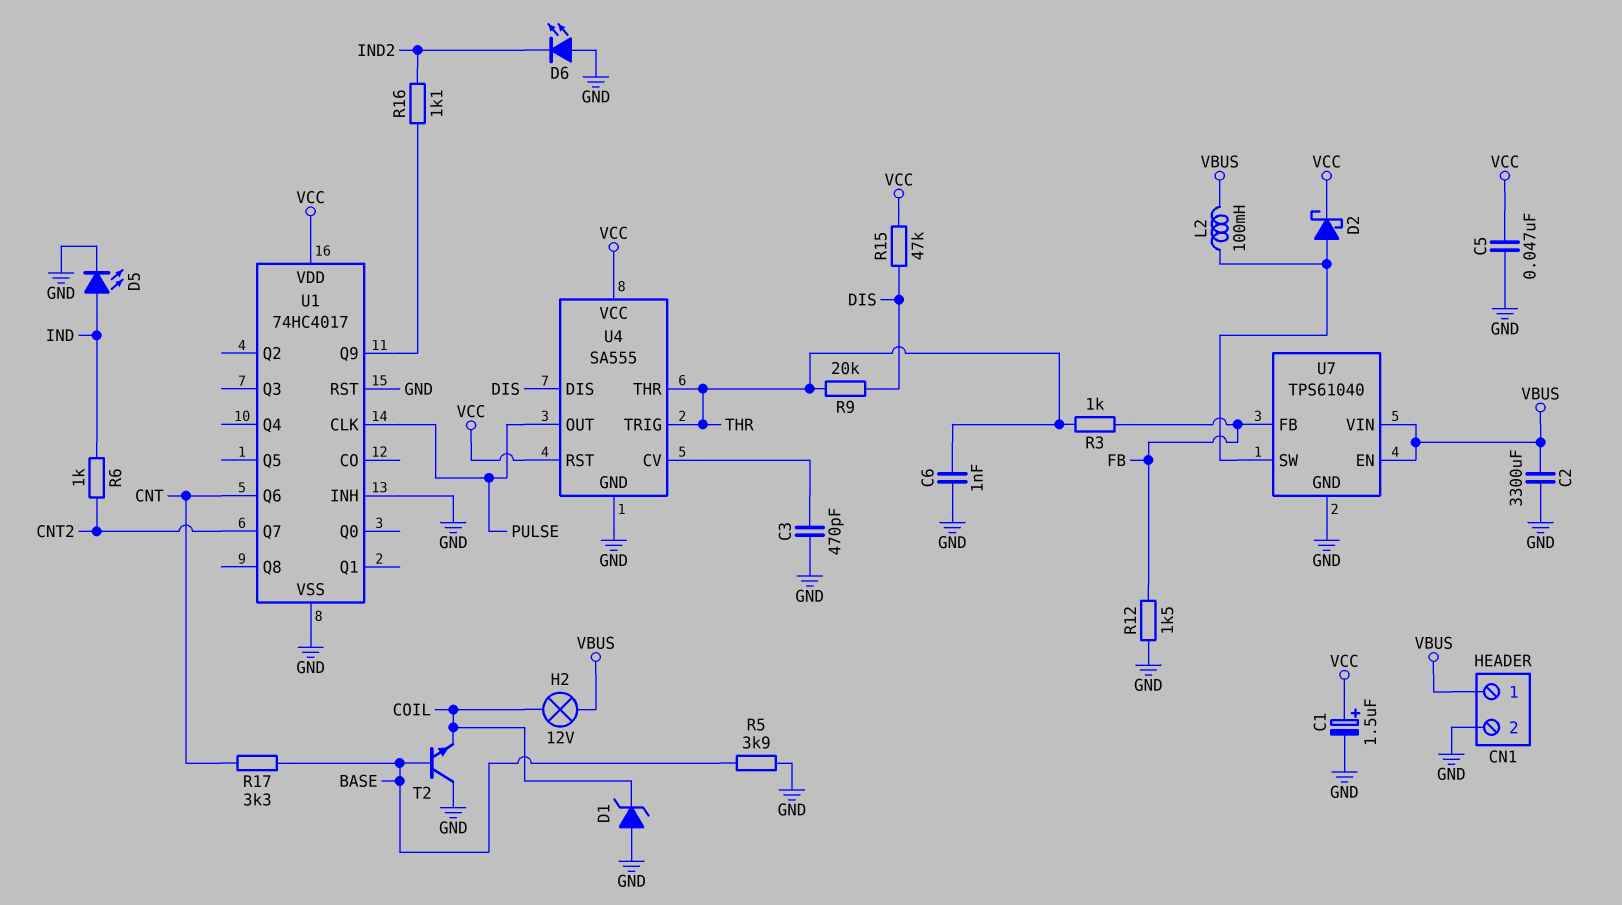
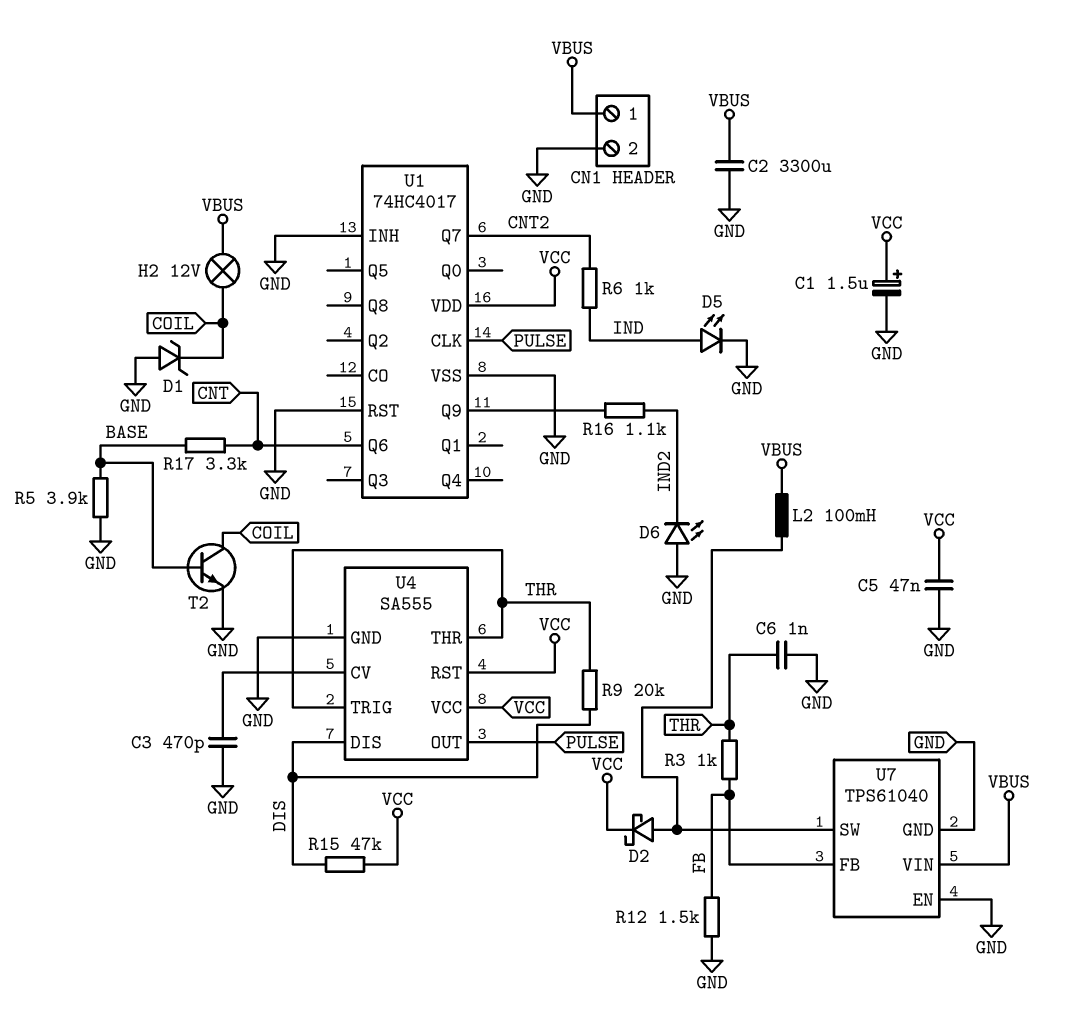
T2: NPN (B BASE, C GND, E COIL) -> NPN (B BASE, C COIL, E GND)
U7 pin EN: VBUS -> GND

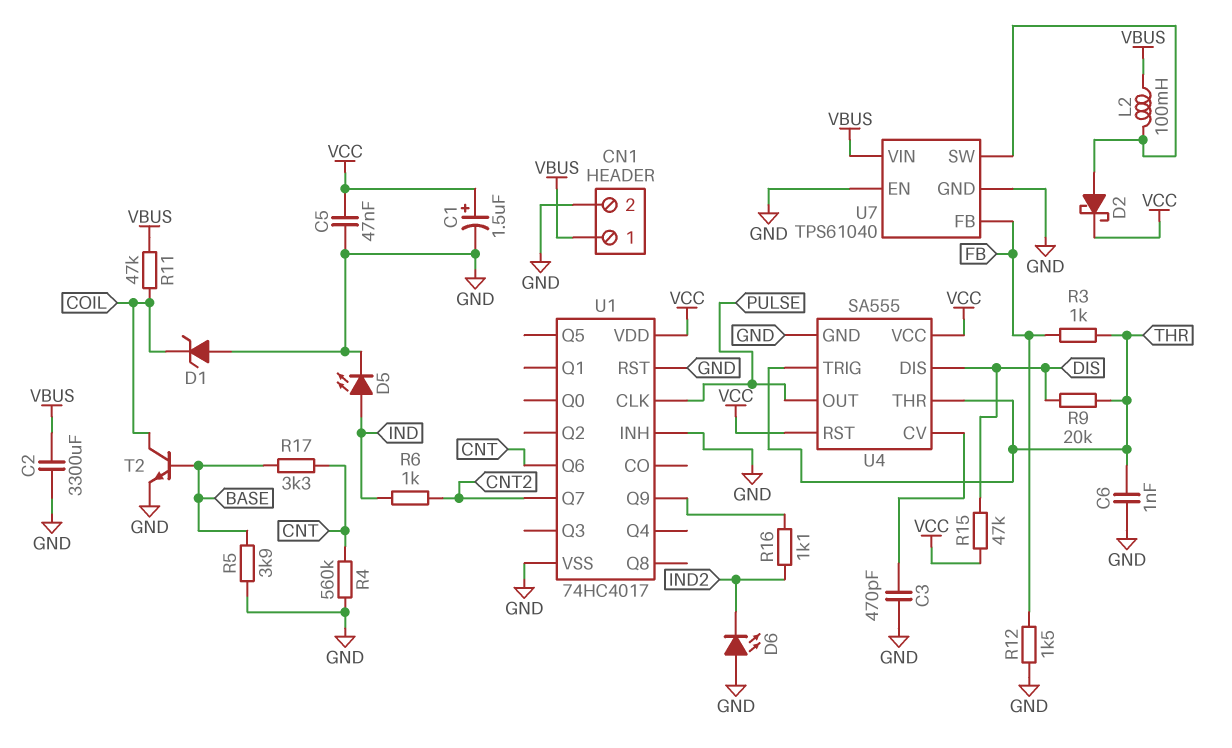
H2: lamp 12V (COIL, VBUS) -> none
R4: none -> 560k (CNT, GND)
R11: none -> 47k (COIL, VBUS)

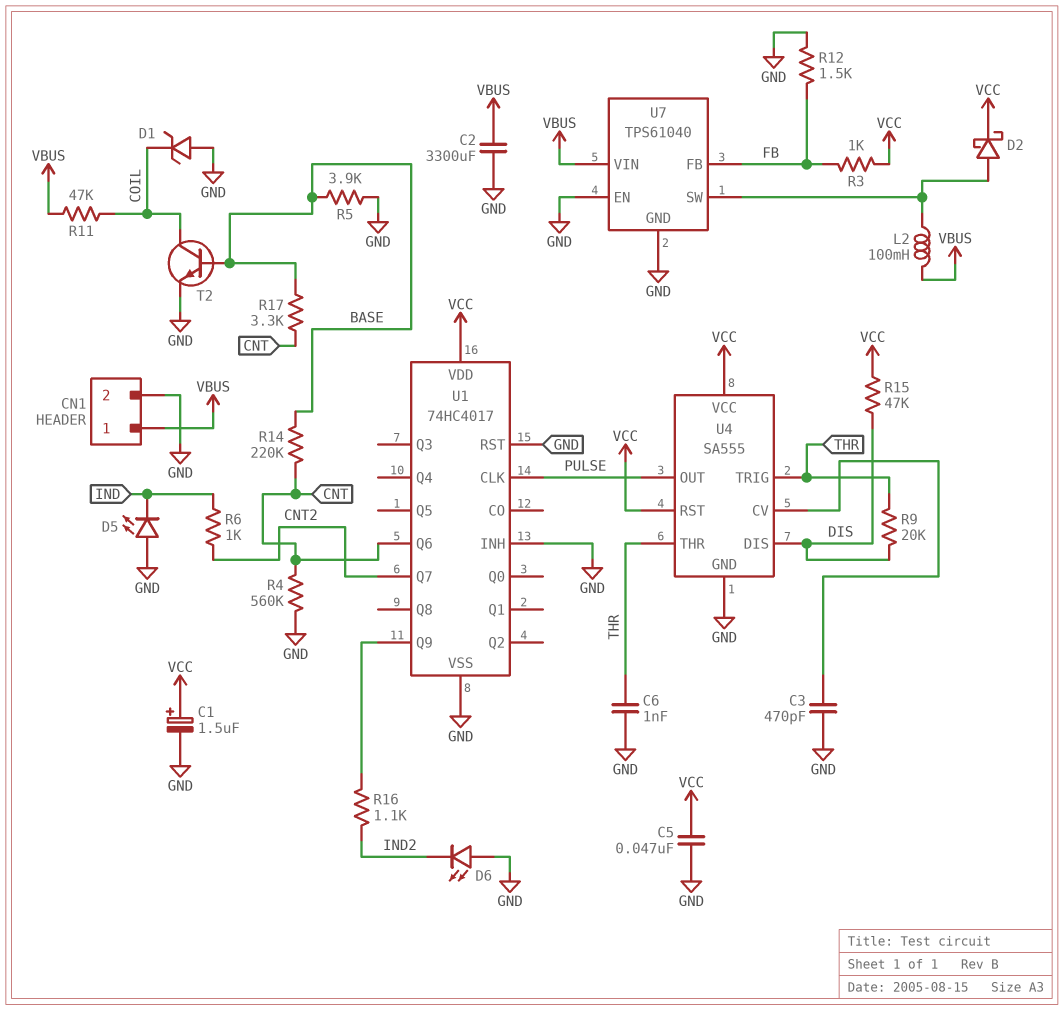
D5: LED (A IND, K GND) -> LED (A GND, K IND)
R3: 1k (FB, THR) -> 1k (FB, VCC)
R14: none -> 220k (BASE, CNT)

